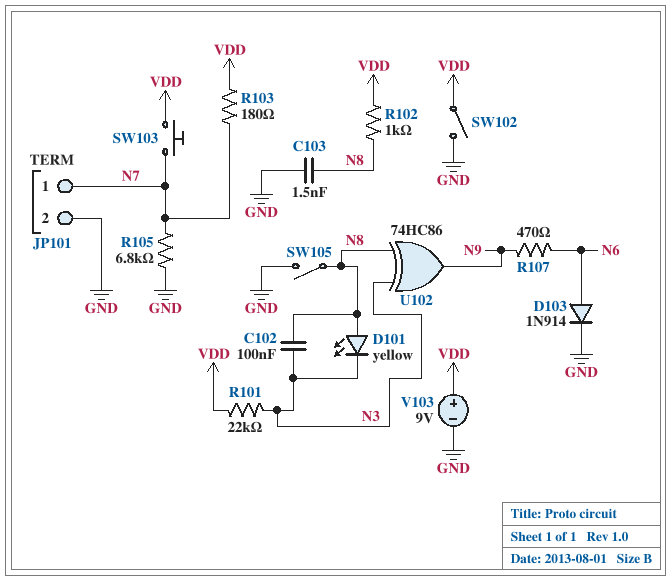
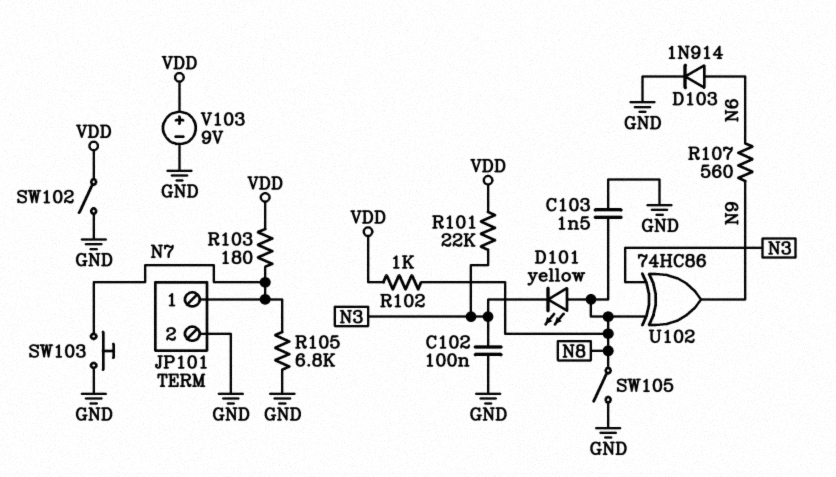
C102: 100nF (N3, N8) -> 100nF (GND, N3)
R107: 470 (N6, N9) -> 560 (N6, N9)
SW103: button (N7, VDD) -> button (GND, N7)

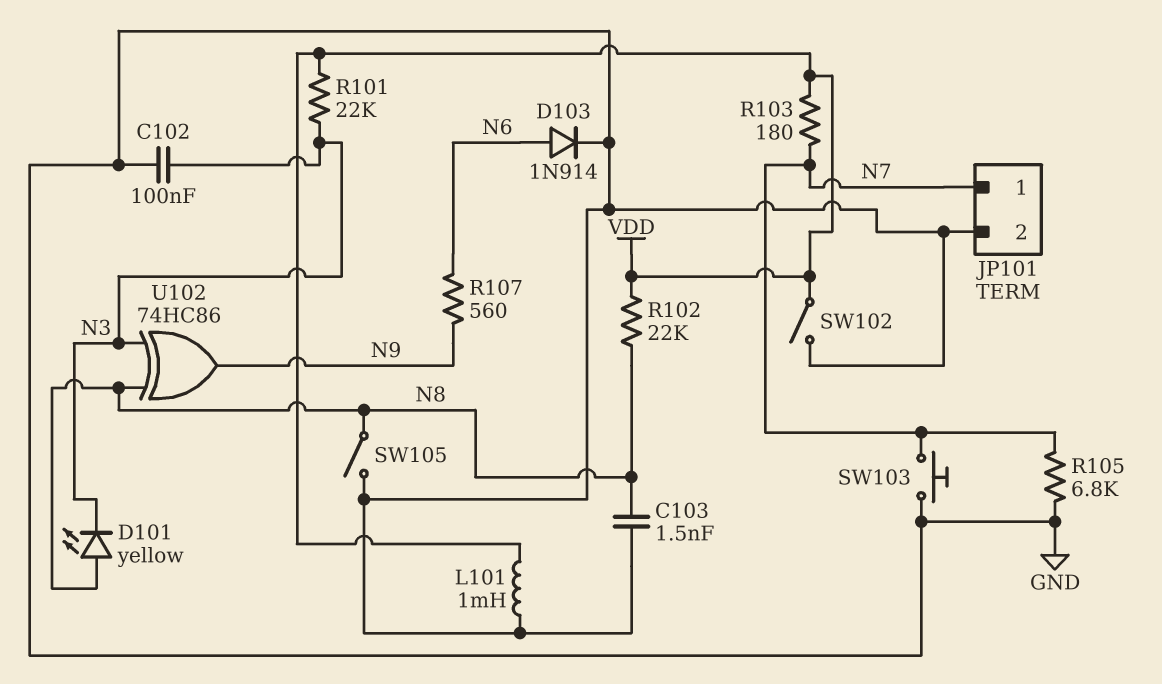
L101: none -> 1mH (GND, VDD)
R102: 1k (N8, VDD) -> 22k (N8, VDD)
V103: 9V (plus VDD, minus GND) -> none

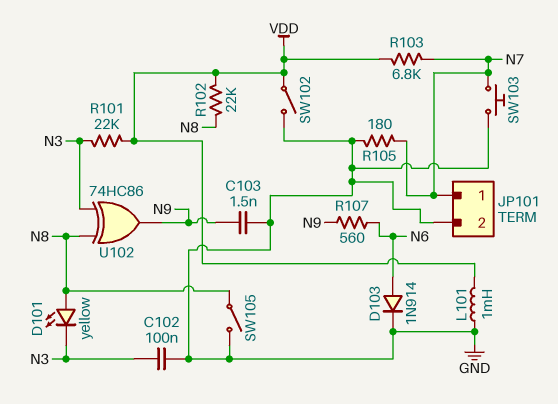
C103: 1.5nF (GND, N8) -> 1.5nF (GND, N9)
R103: 180 (N7, VDD) -> 6.8k (N7, VDD)
R105: 6.8k (GND, N7) -> 180 (GND, N7)

